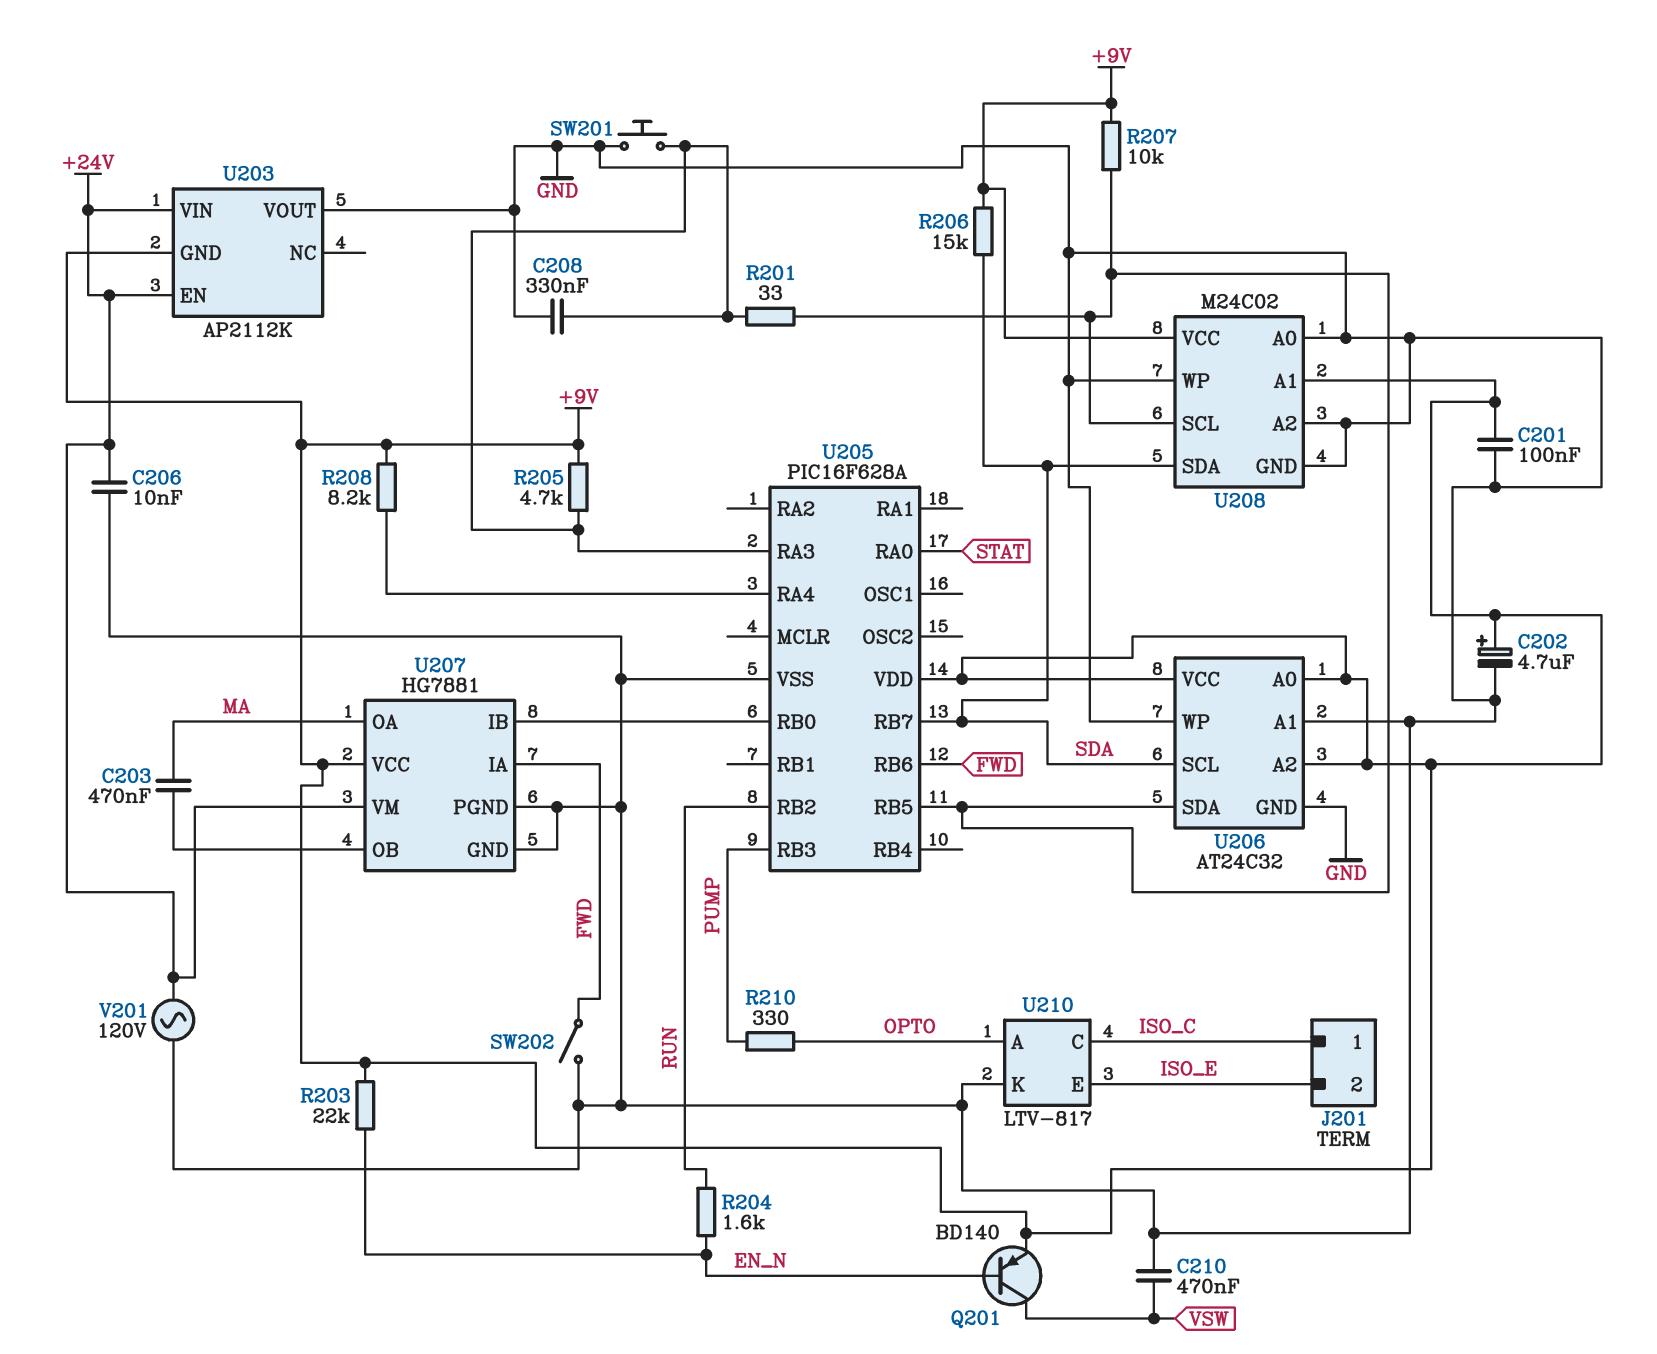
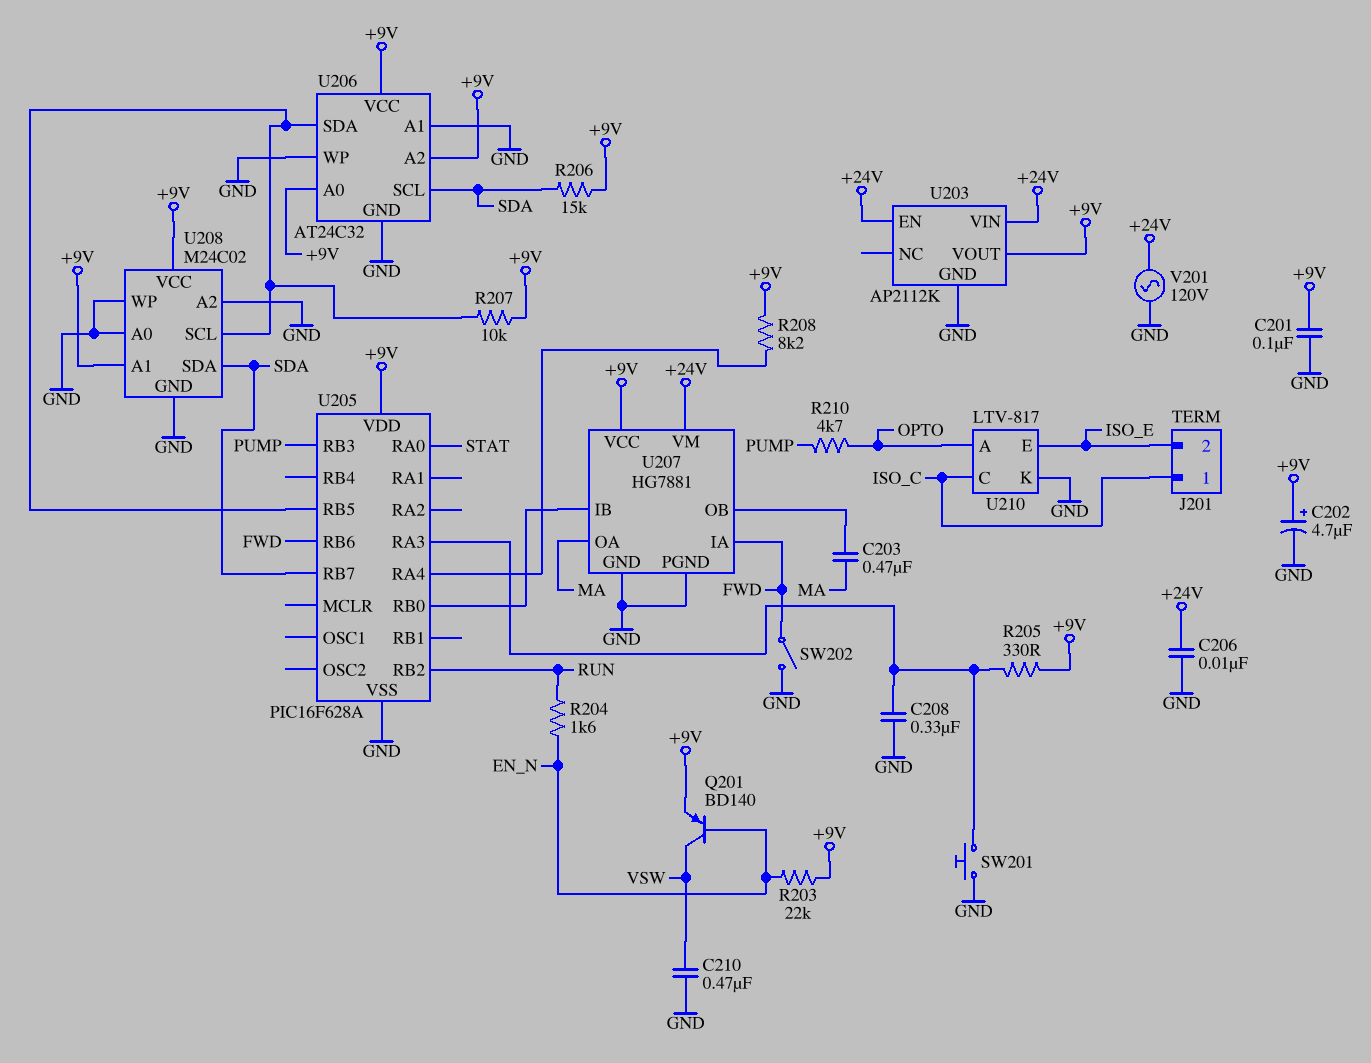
R201: 33 (U205/RA3, U205/RB5) -> none
R205: 4.7k (+9V, U205/RA3) -> 330 (+9V, U205/RA3)
R210: 330 (OPTO, PUMP) -> 4.7k (OPTO, PUMP)
U203 pin GND: +9V -> GND
U203 pin VOUT: GND -> +9V

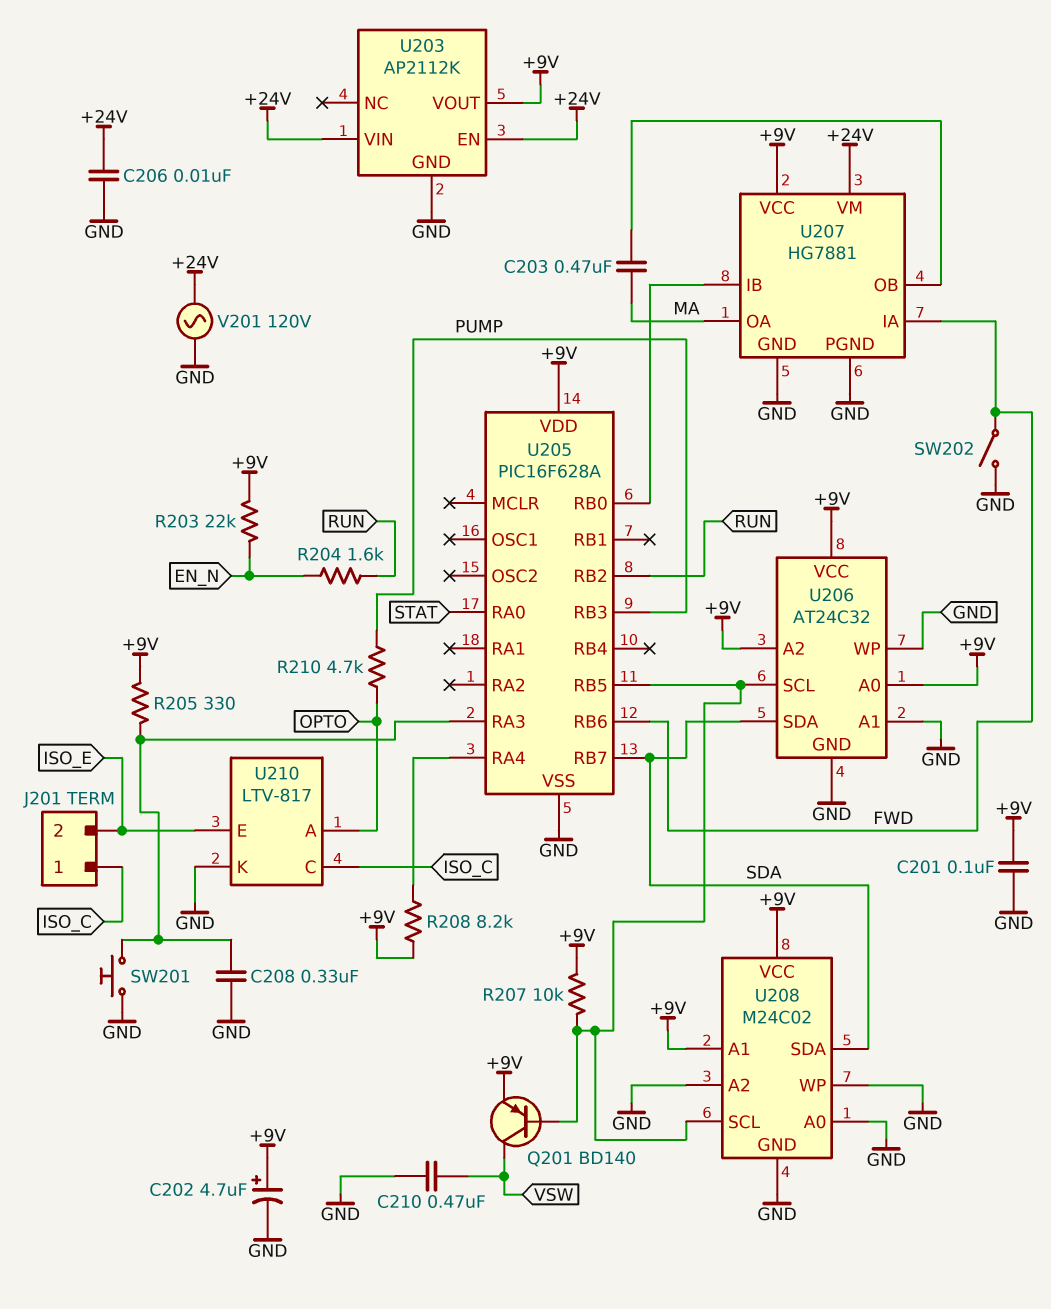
Q201: PNP BD140 (B EN_N, C VSW, E +9V) -> PNP BD140 (B U205/RB5, C VSW, E +9V)
R206: 15k (+9V, SDA) -> none
U206 pin SCL: SDA -> U205/RB5
U206 pin SDA: U205/RB5 -> SDA

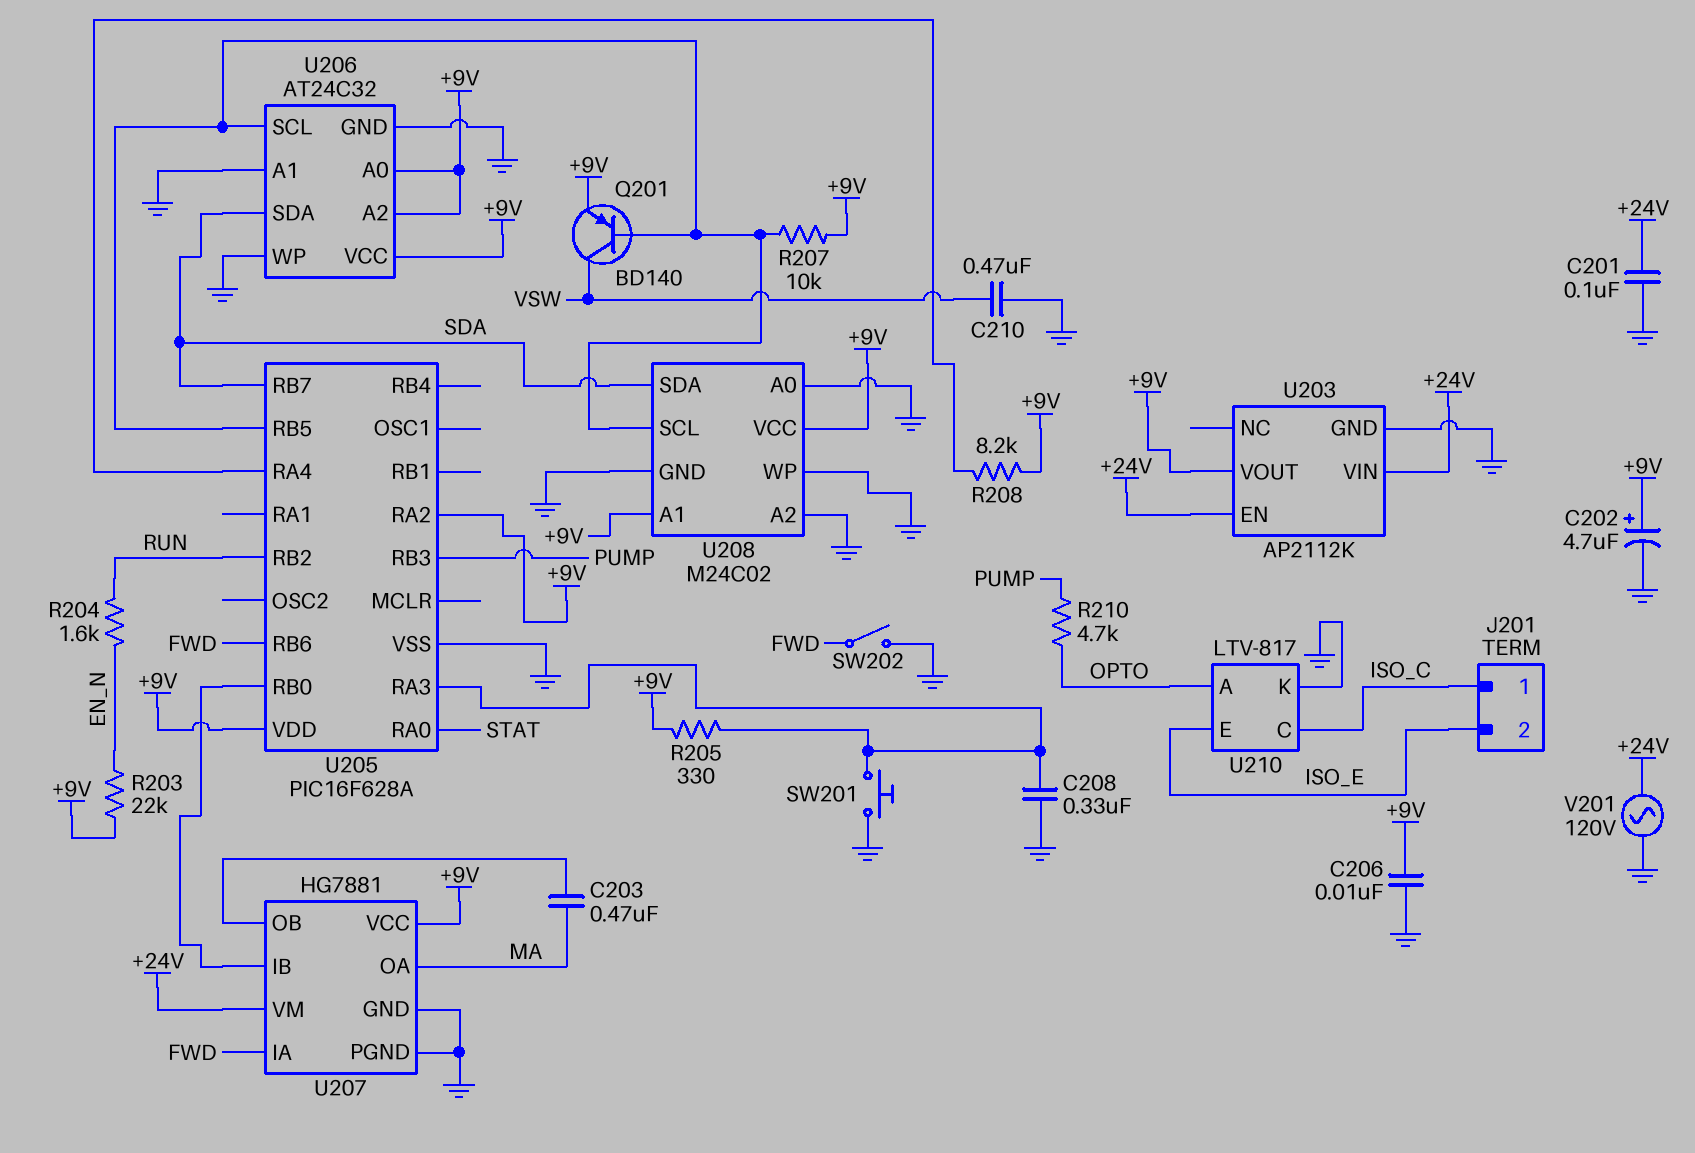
C201: 100nF (+9V, GND) -> 100nF (+24V, GND)
C206: 10nF (+24V, GND) -> 10nF (+9V, GND)
U205 pin RA2: none -> +9V

